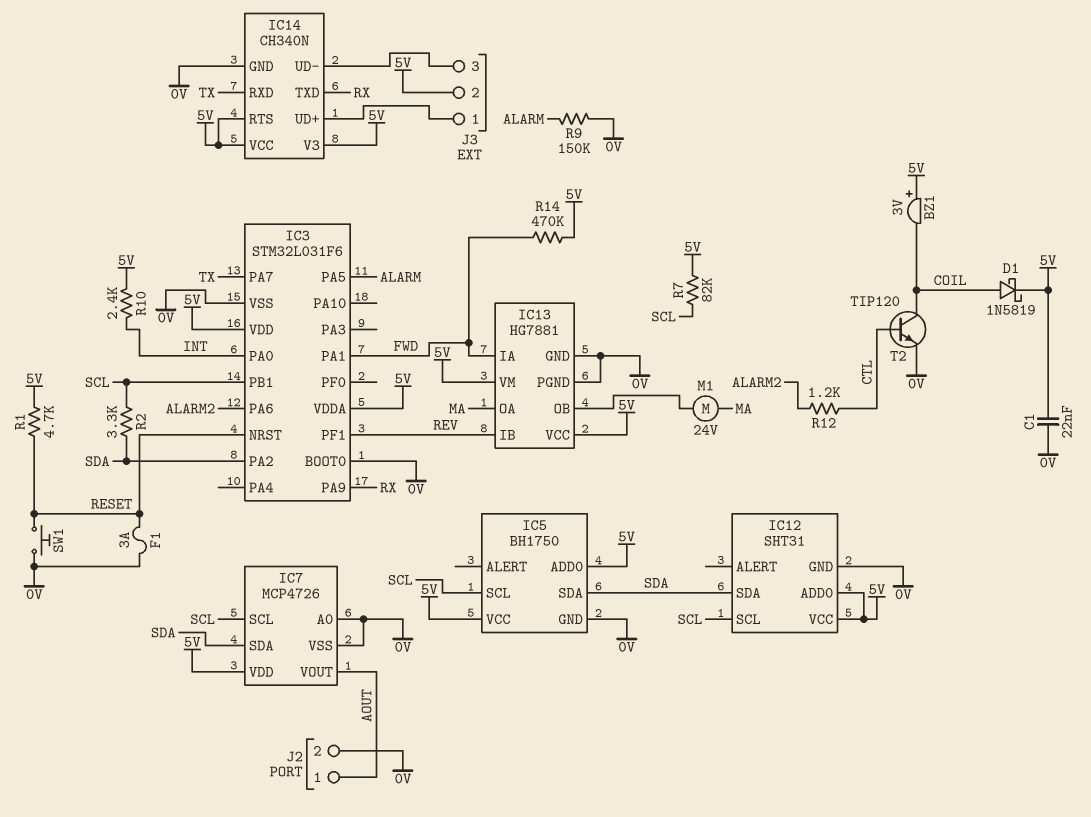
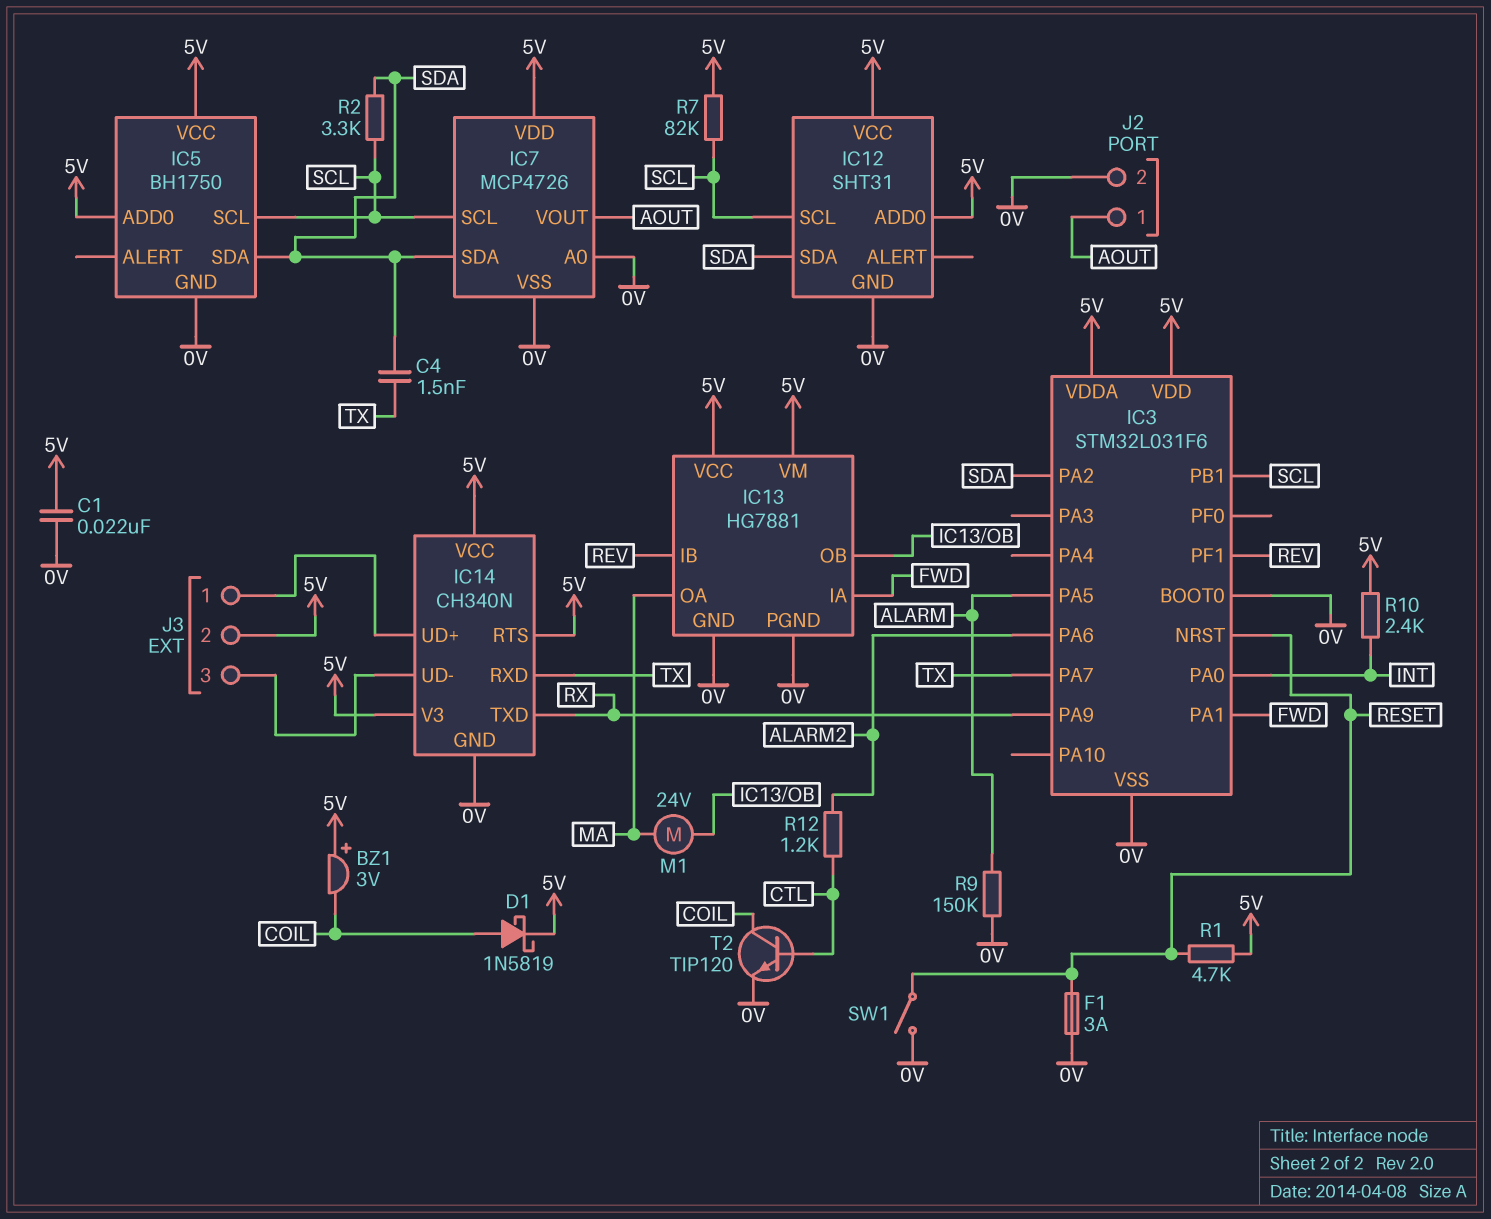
C4: none -> 1.5nF (SDA, TX)
R14: 470k (5V, FWD) -> none
SW1: button (0V, RESET) -> switch (0V, RESET)

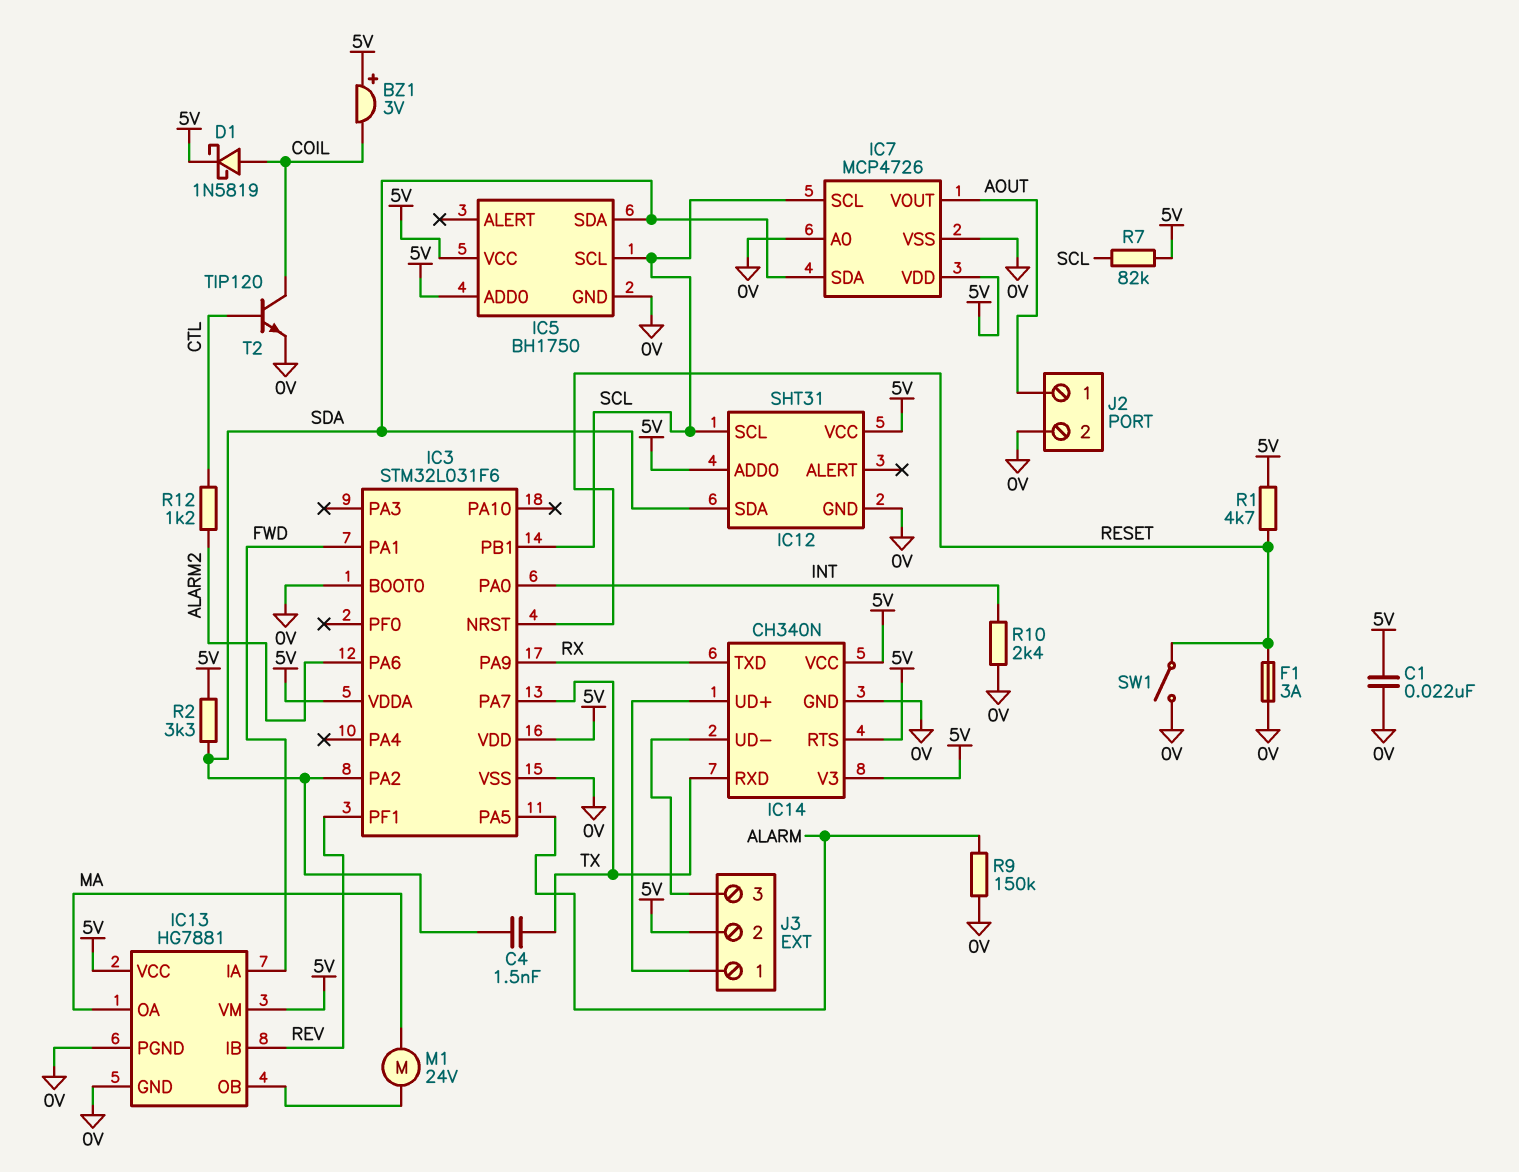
R2: 3.3k (SCL, SDA) -> 3.3k (5V, SDA)
R10: 2.4k (5V, INT) -> 2.4k (0V, INT)

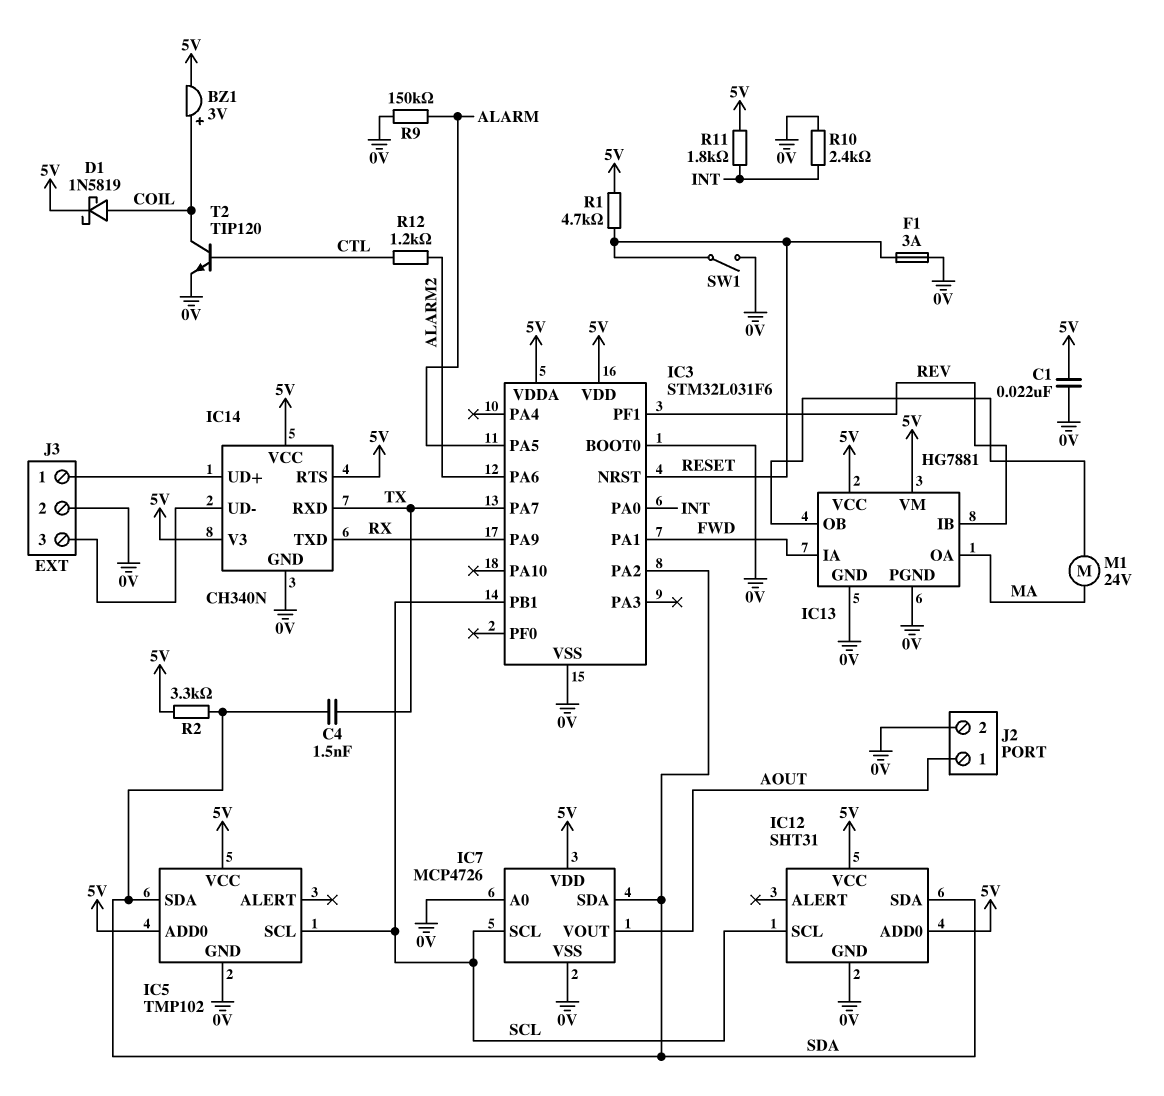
BZ1: buzzer 3V (plus 5V, minus COIL) -> buzzer 3V (plus COIL, minus 5V)
IC5: BH1750 -> TMP102
J3 pin 2: 5V -> 0V
R7: 82k (5V, SCL) -> none
R11: none -> 1.8k (5V, INT)

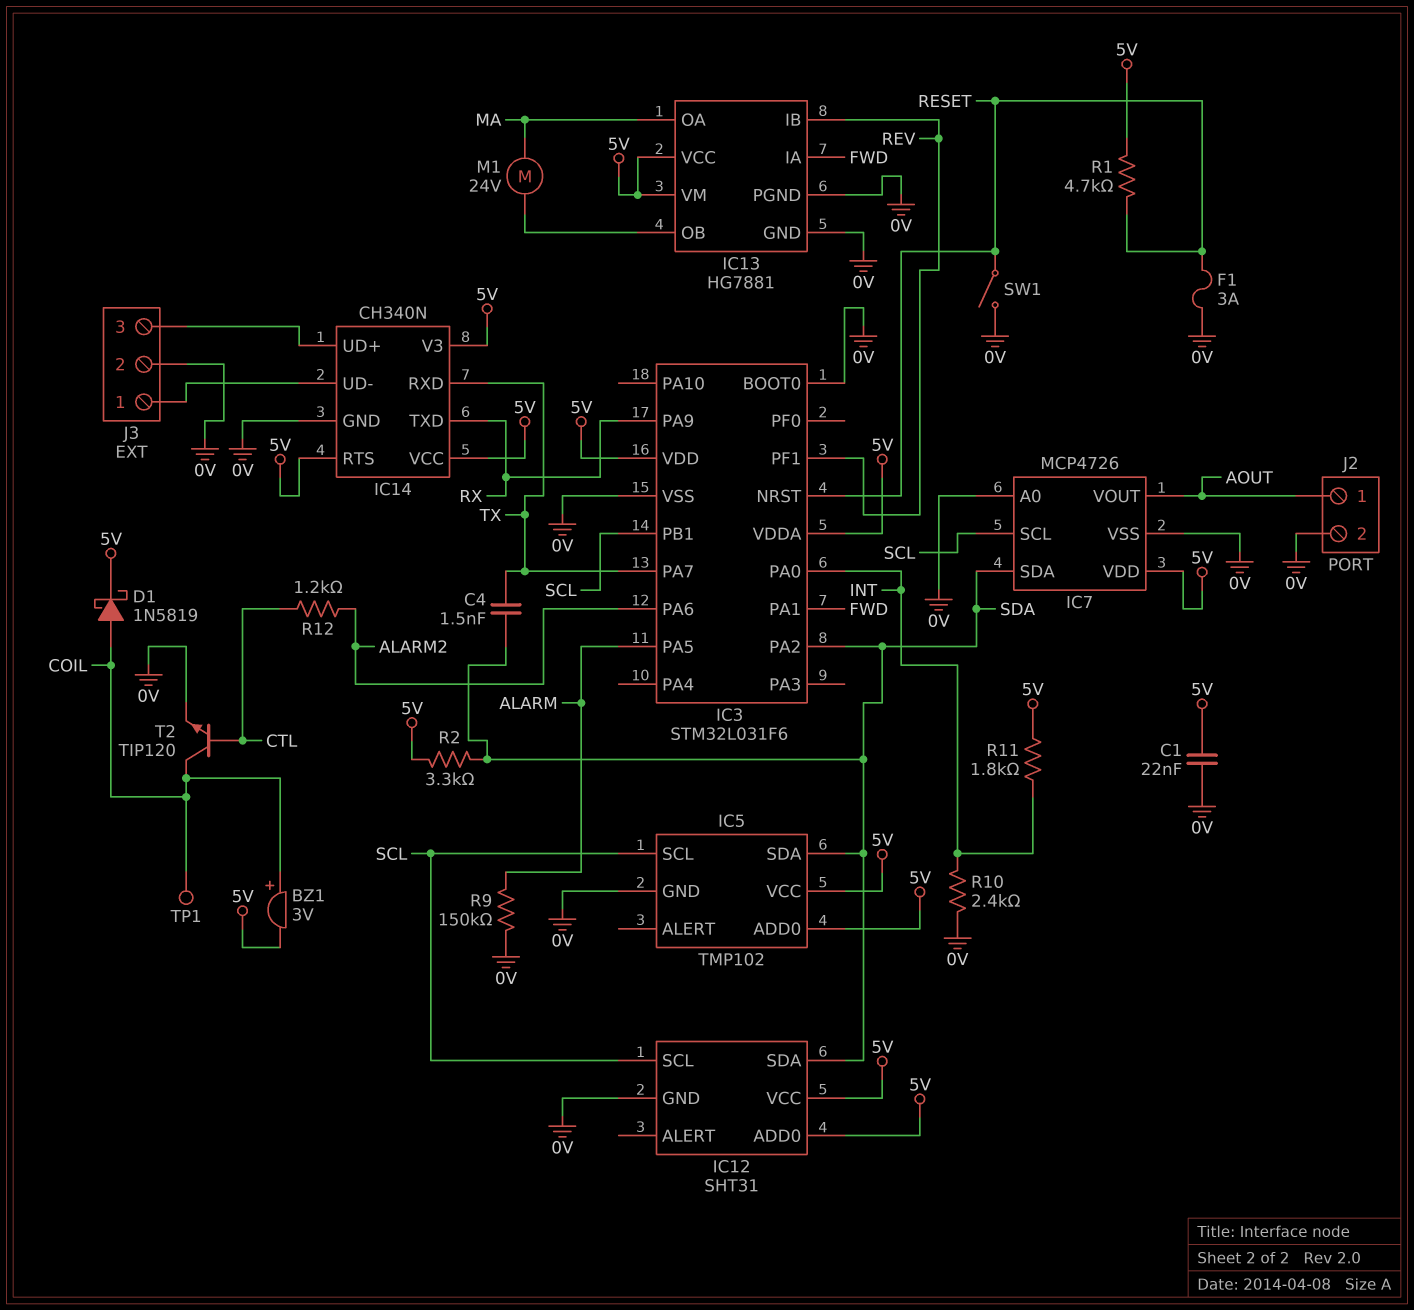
J3 pin 1: IC14/UD+ -> IC14/UD-
J3 pin 3: IC14/UD- -> IC14/UD+
TP1: none -> test point (COIL)

